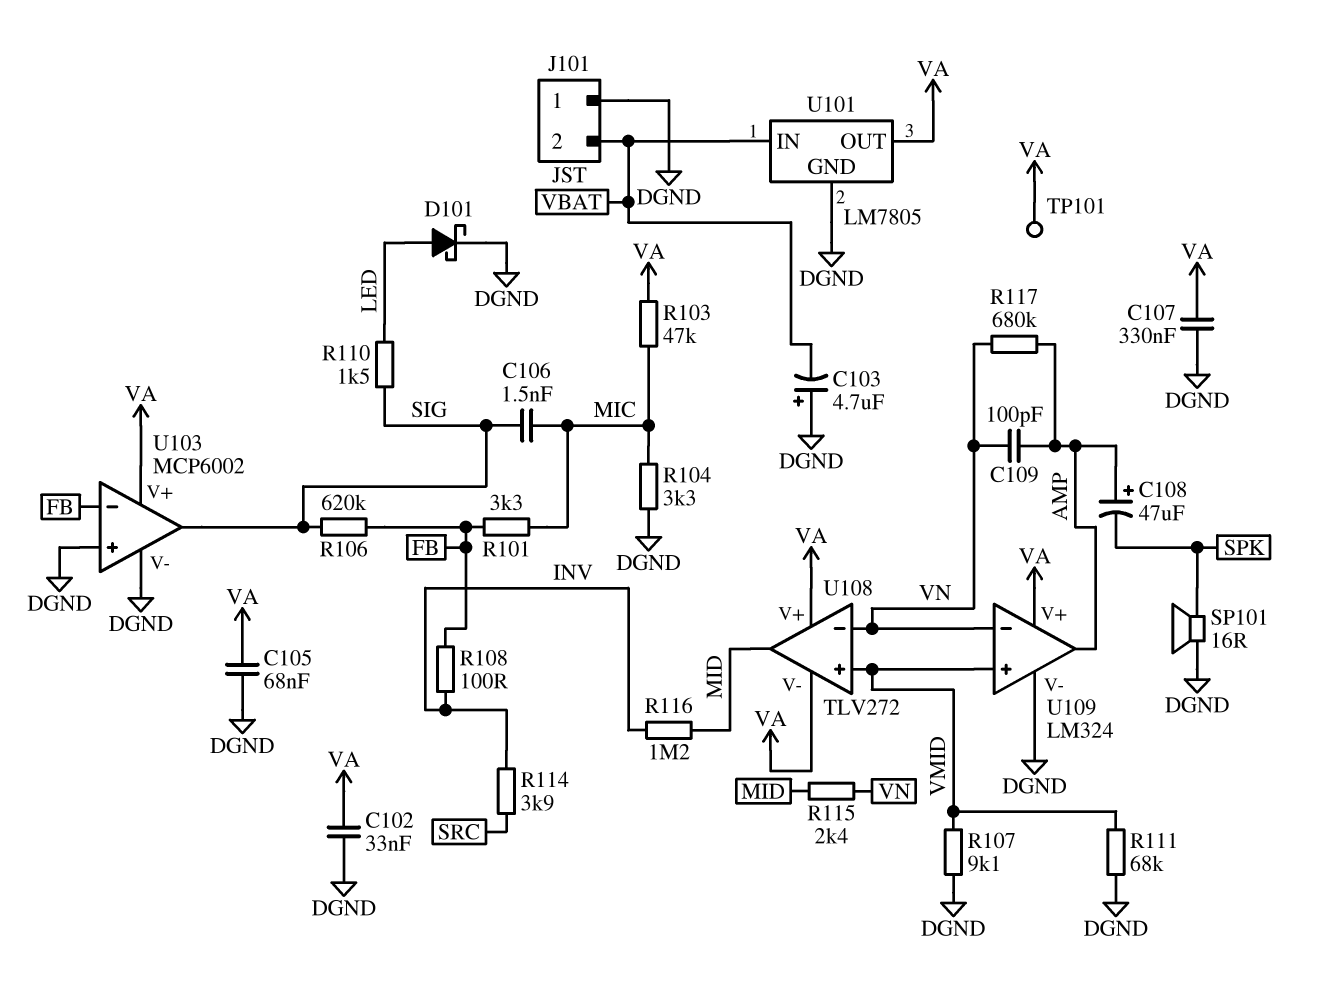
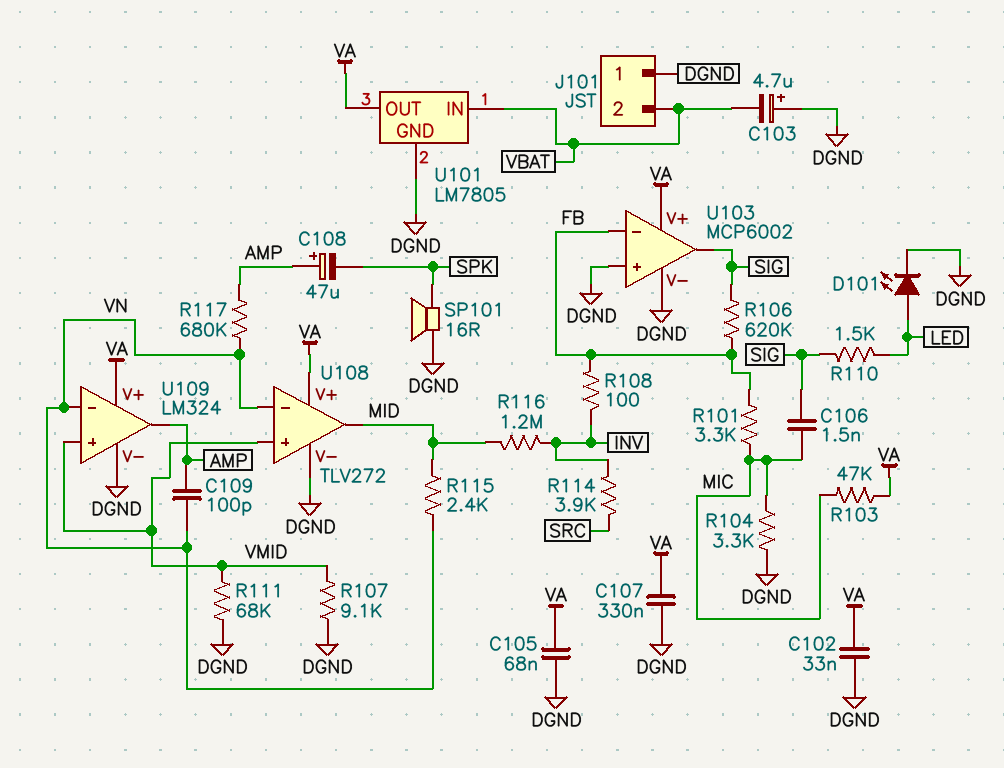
D101: schottky (A LED, K DGND) -> LED (A LED, K DGND)
TP101: test point (VA) -> none
U108 pin V-: VA -> DGND

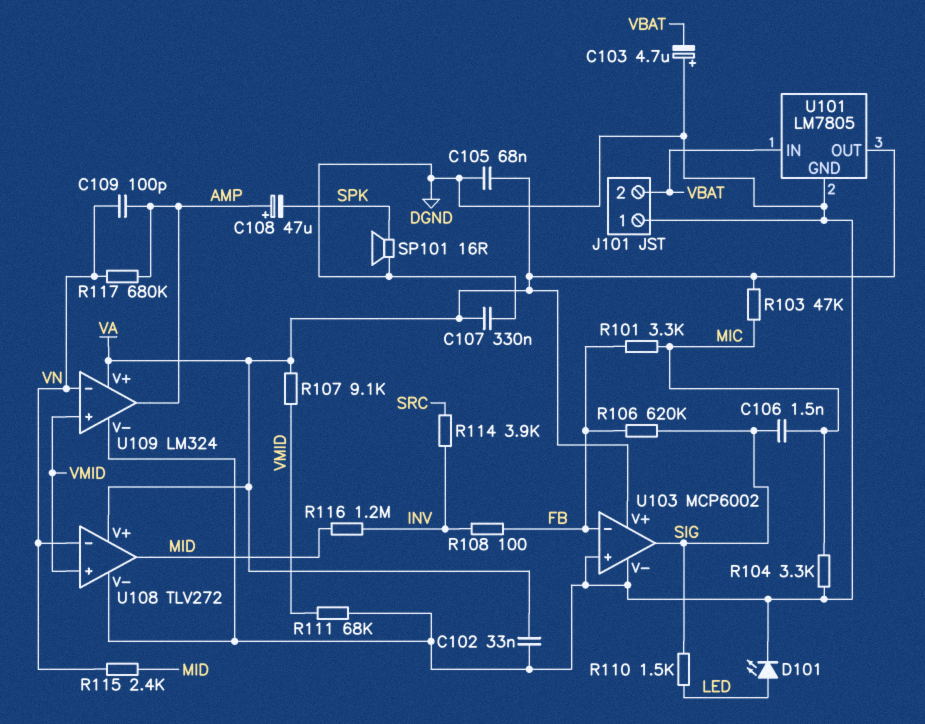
R107: 9.1k (DGND, VMID) -> 9.1k (VA, VMID)

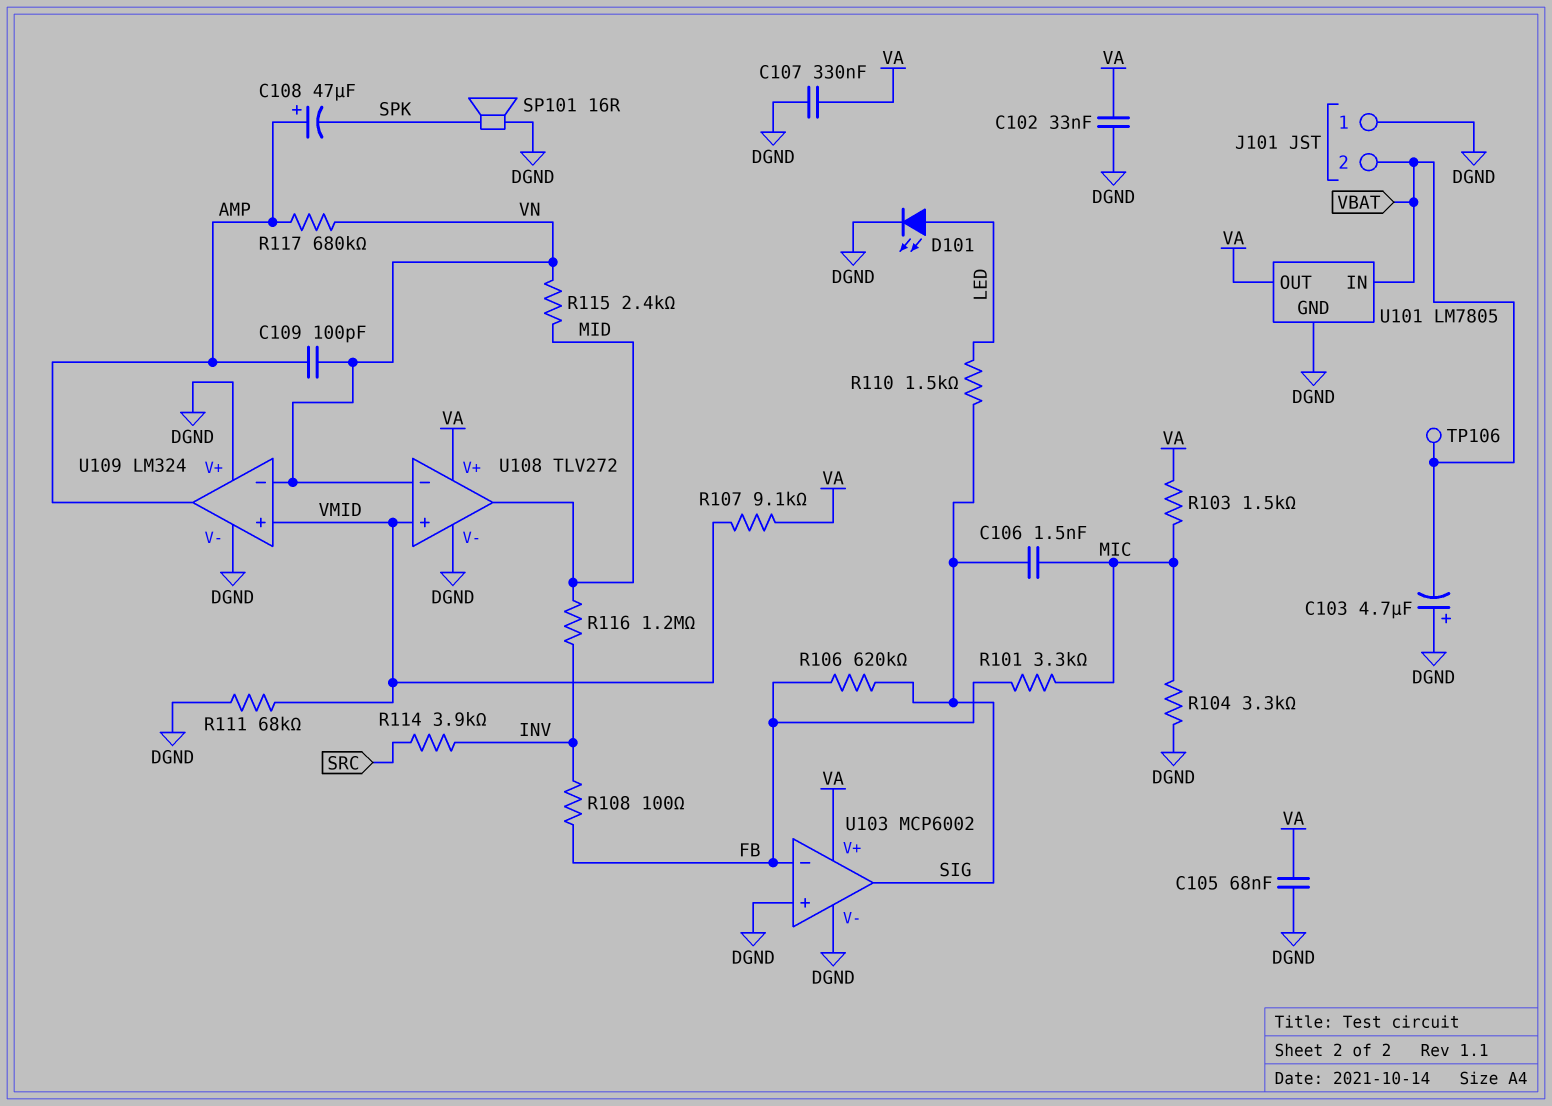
R103: 47k (MIC, VA) -> 1.5k (MIC, VA)
TP106: none -> test point (VBAT)
U109 pin V+: VA -> DGND

